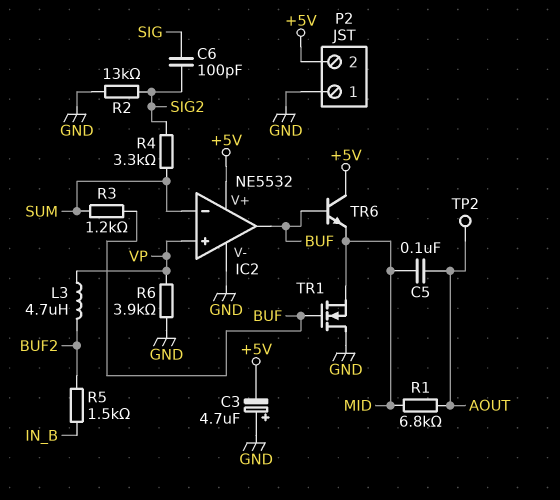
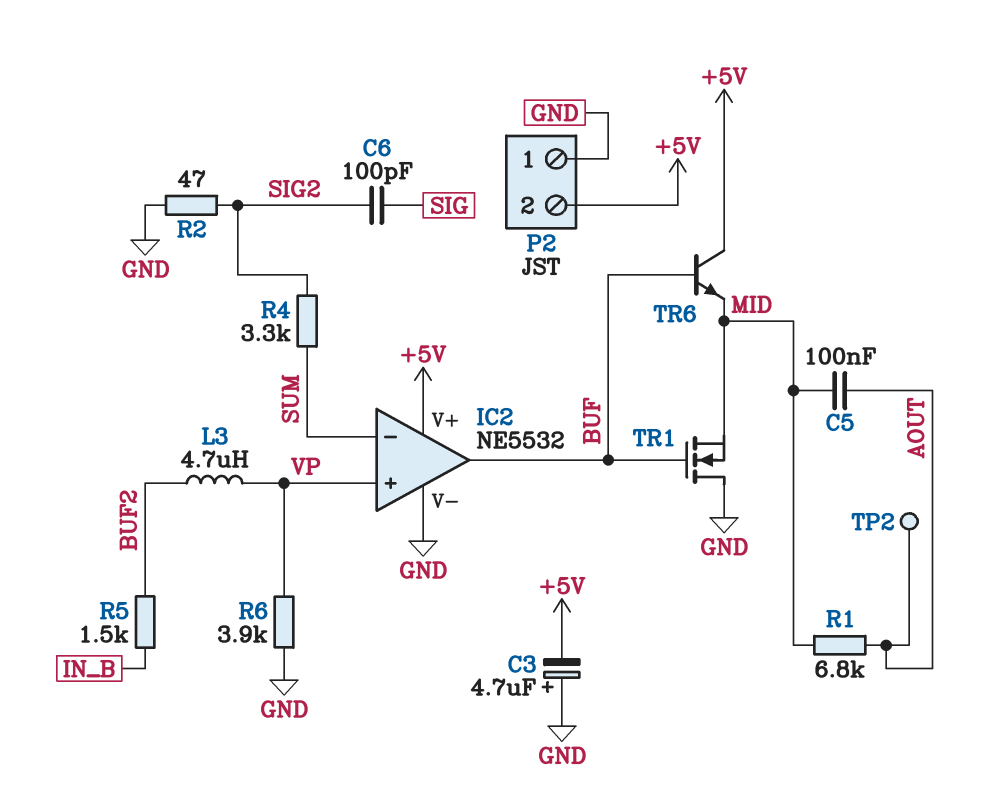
R2: 13k (GND, SIG2) -> 47 (GND, SIG2)
R3: 1.2k (BUF, SUM) -> none

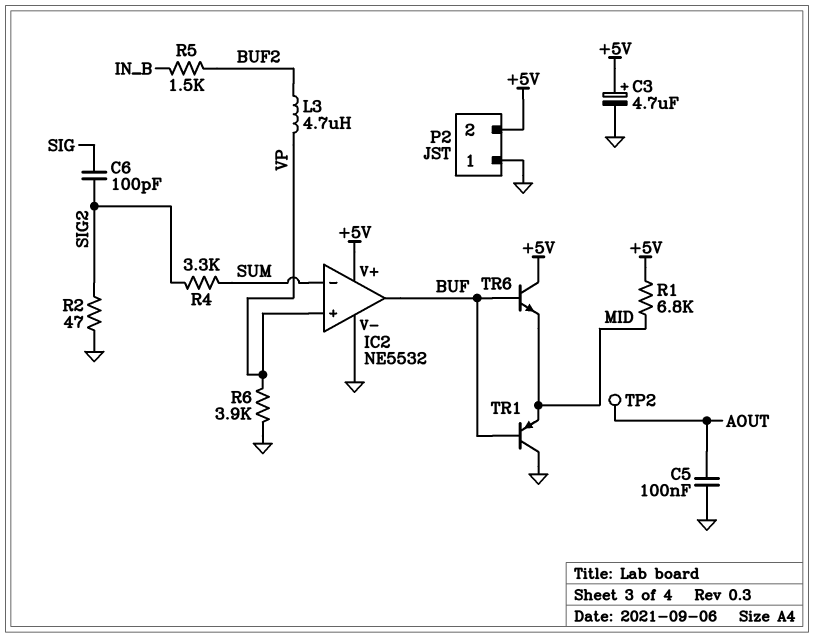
C3: 4.7uF (plus GND, minus +5V) -> 4.7uF (plus +5V, minus GND)
C5: 100nF (AOUT, MID) -> 100nF (AOUT, GND)
R1: 6.8k (AOUT, MID) -> 6.8k (+5V, MID)
TR1: NMOS (G BUF, D GND, S MID) -> PNP (B BUF, C GND, E MID)

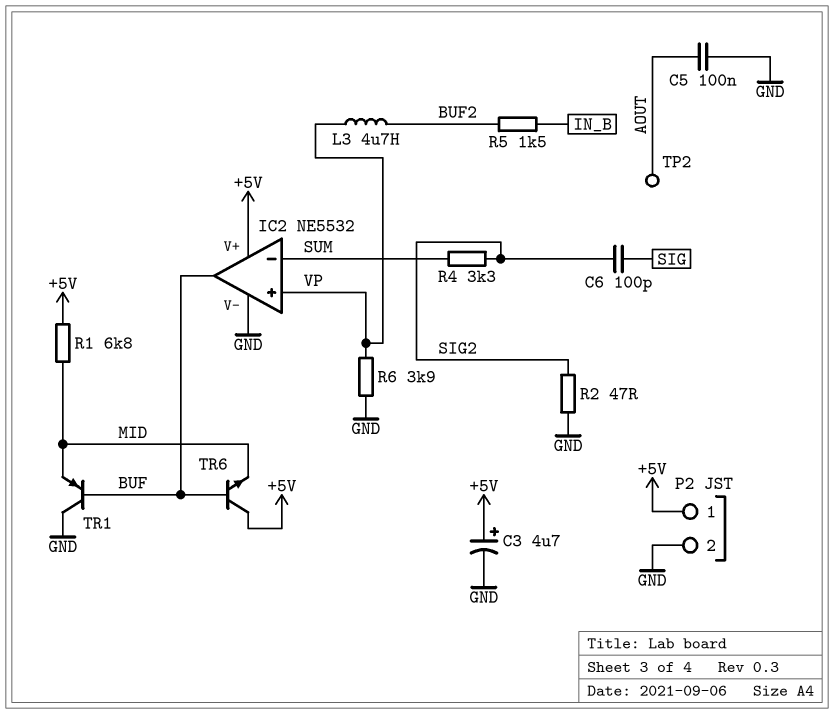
P2 pin 1: GND -> +5V
P2 pin 2: +5V -> GND

